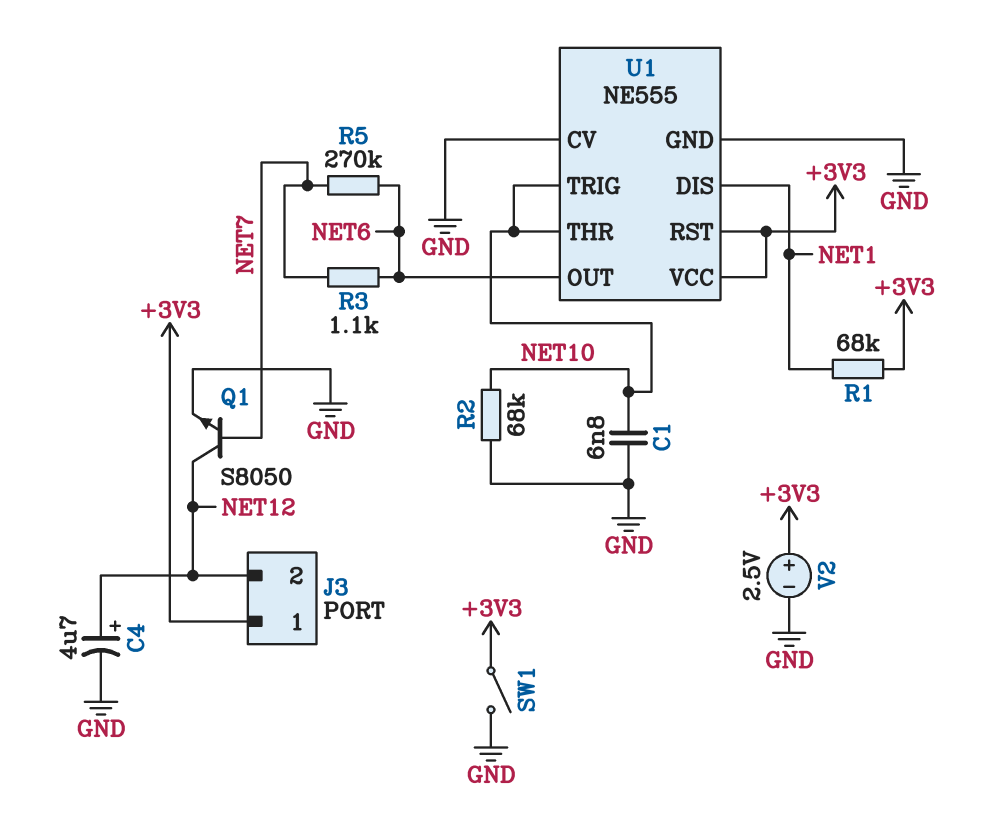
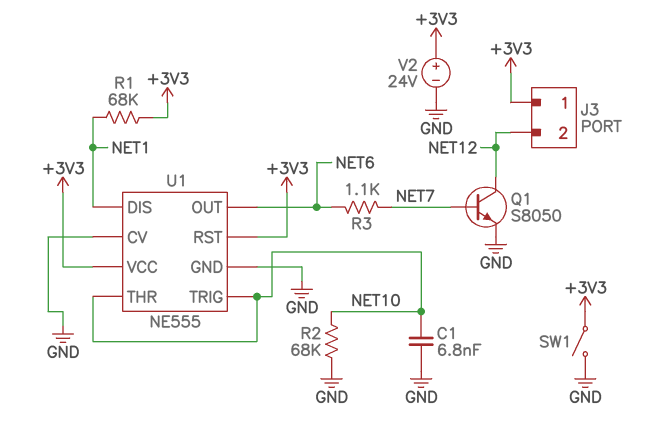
C4: 4.7uF (plus NET12, minus GND) -> none
R5: 270k (NET6, NET7) -> none
V2: 2.5V (plus +3V3, minus GND) -> 24V (plus +3V3, minus GND)

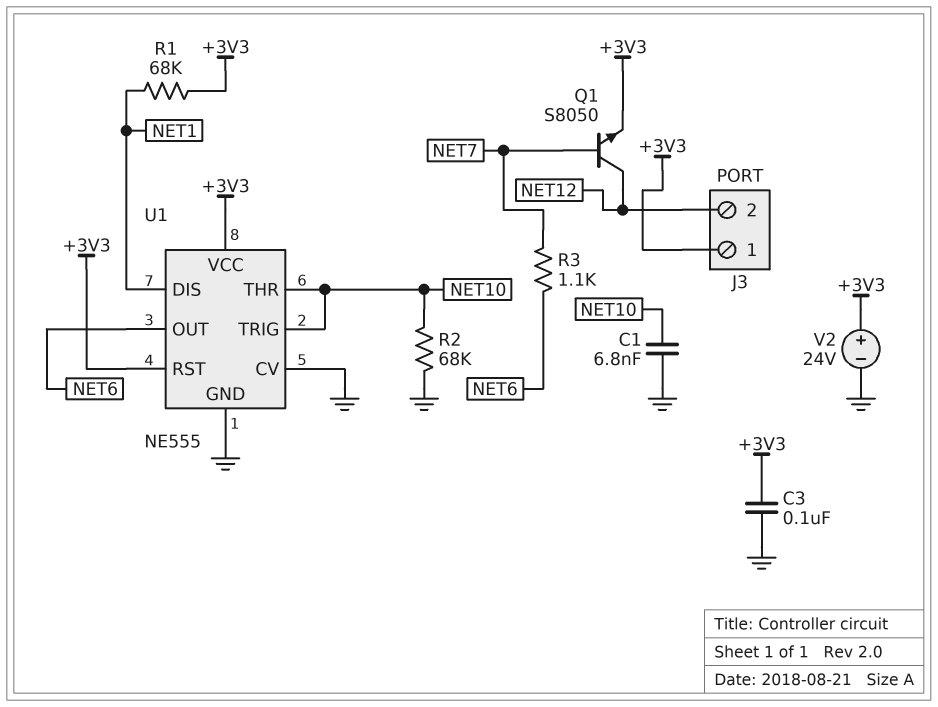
C3: none -> 100nF (+3V3, GND)
Q1: NPN S8050 (B NET7, C NET12, E GND) -> NPN S8050 (B NET7, C NET12, E +3V3)
SW1: switch (+3V3, GND) -> none

